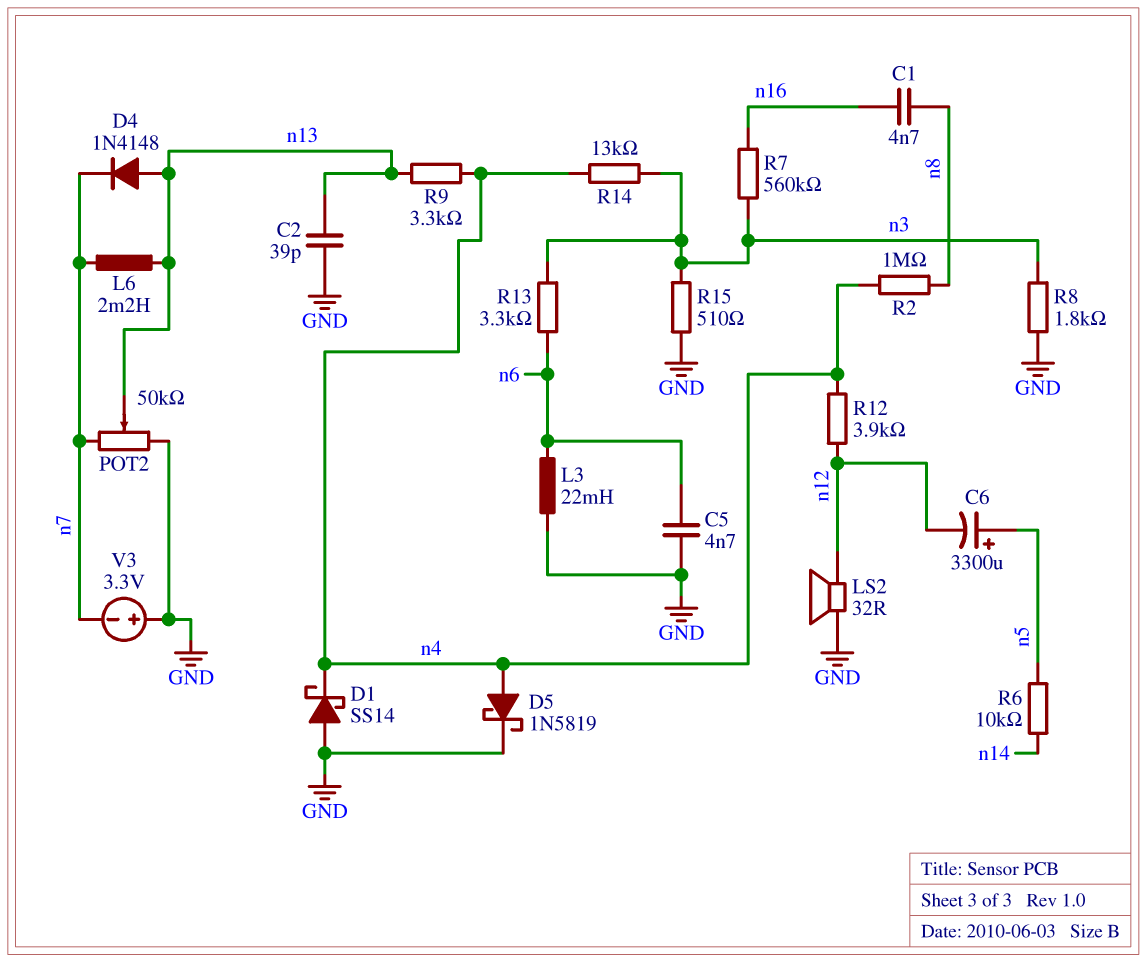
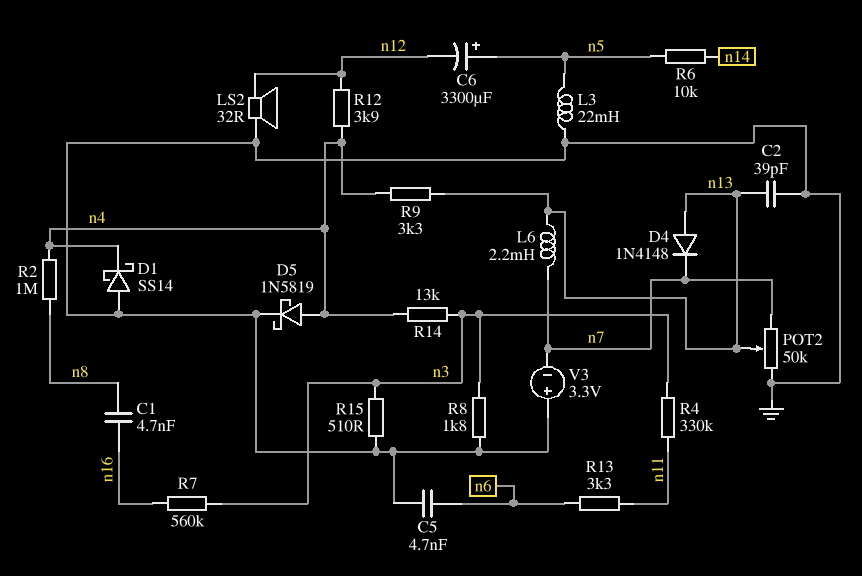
L3: 22mH (GND, n6) -> 22mH (GND, n5)
R4: none -> 330k (n3, n11)
R13: 3.3k (n3, n6) -> 3.3k (n6, n11)

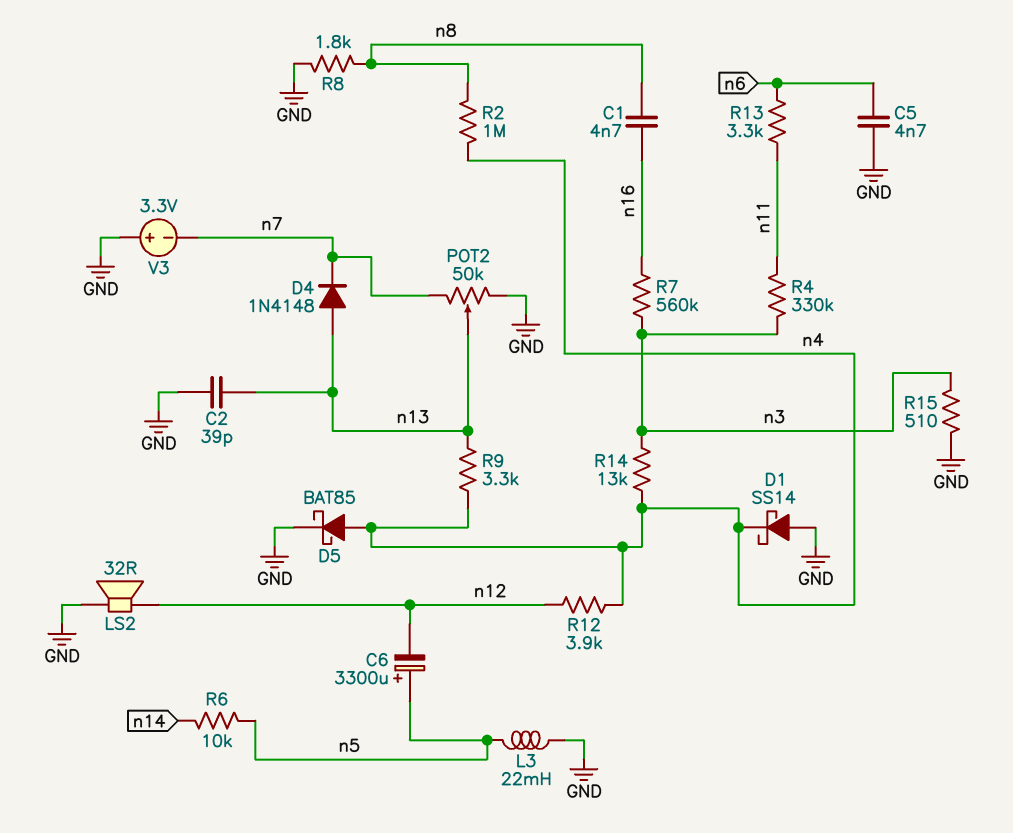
D5: schottky 1N5819 (A n4, K GND) -> schottky BAT85 (A n4, K GND)
L6: 2.2mH (n7, n13) -> none
R8: 1.8k (GND, n3) -> 1.8k (GND, n8)

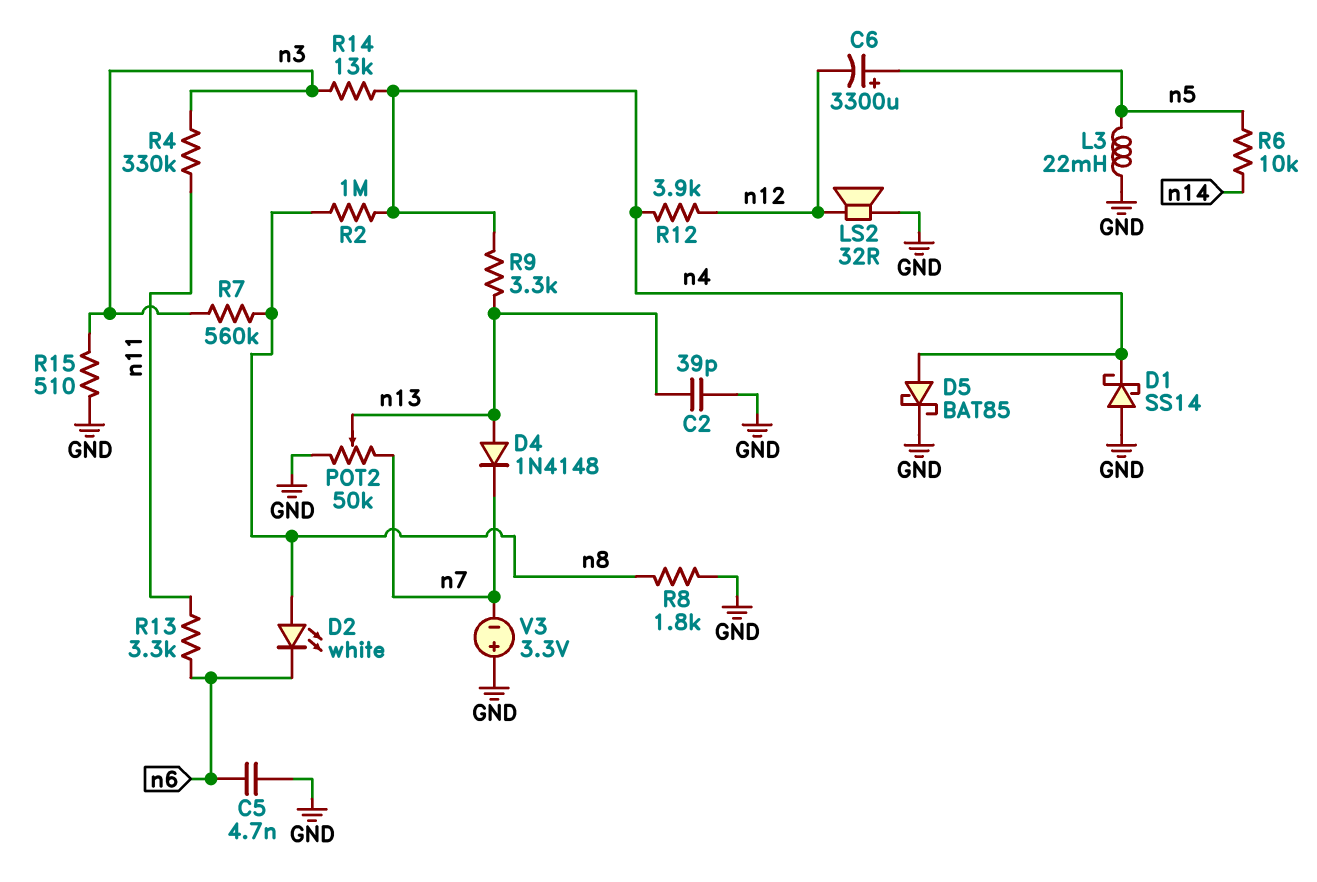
C1: 4.7nF (n8, n16) -> none
D2: none -> LED white (A n8, K n6)
R7: 560k (n3, n16) -> 560k (n3, n8)

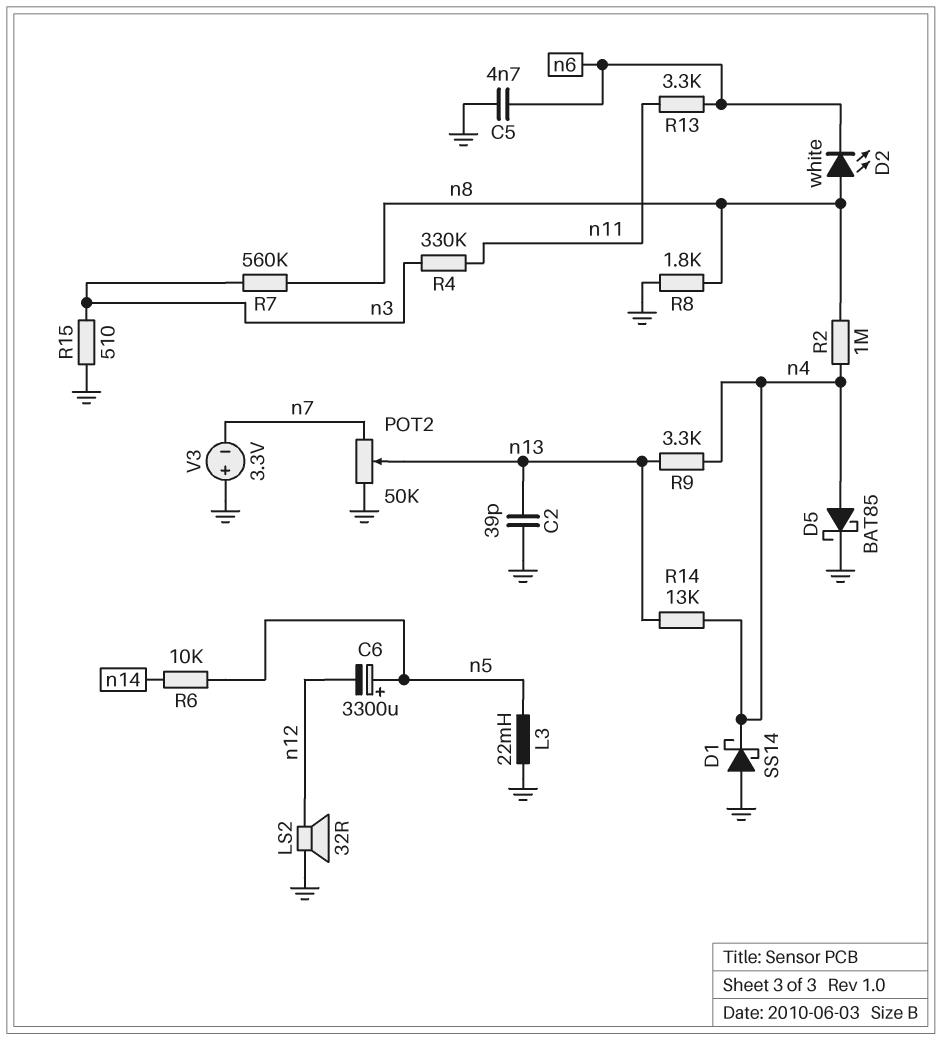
D4: diode 1N4148 (A n13, K n7) -> none
R12: 3.9k (n4, n12) -> none
R14: 13k (n3, n4) -> 13k (n4, n13)

